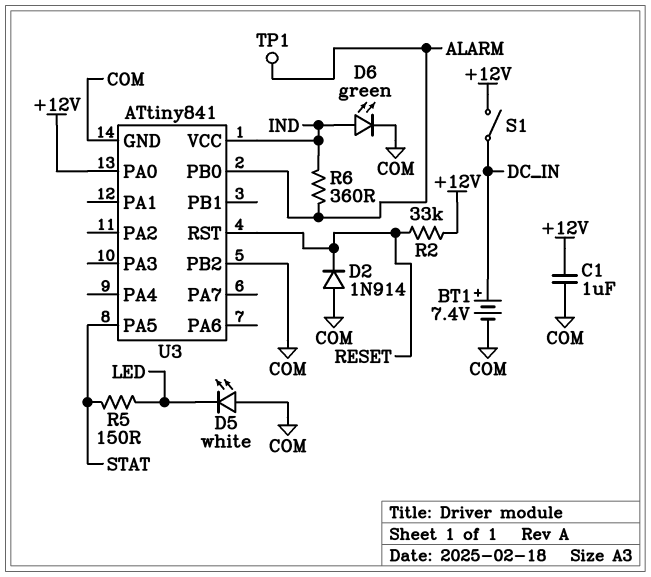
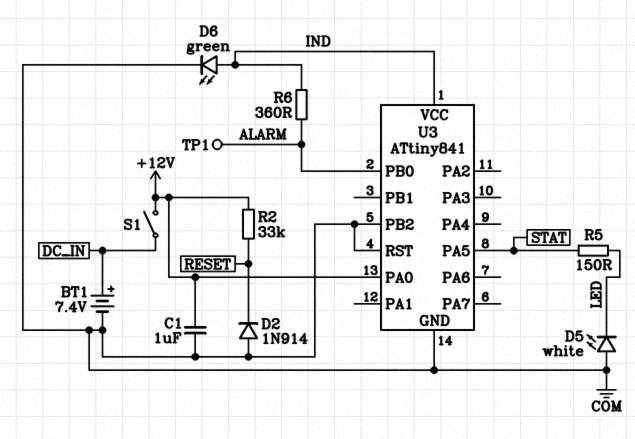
U3 pin RST: RESET -> COM

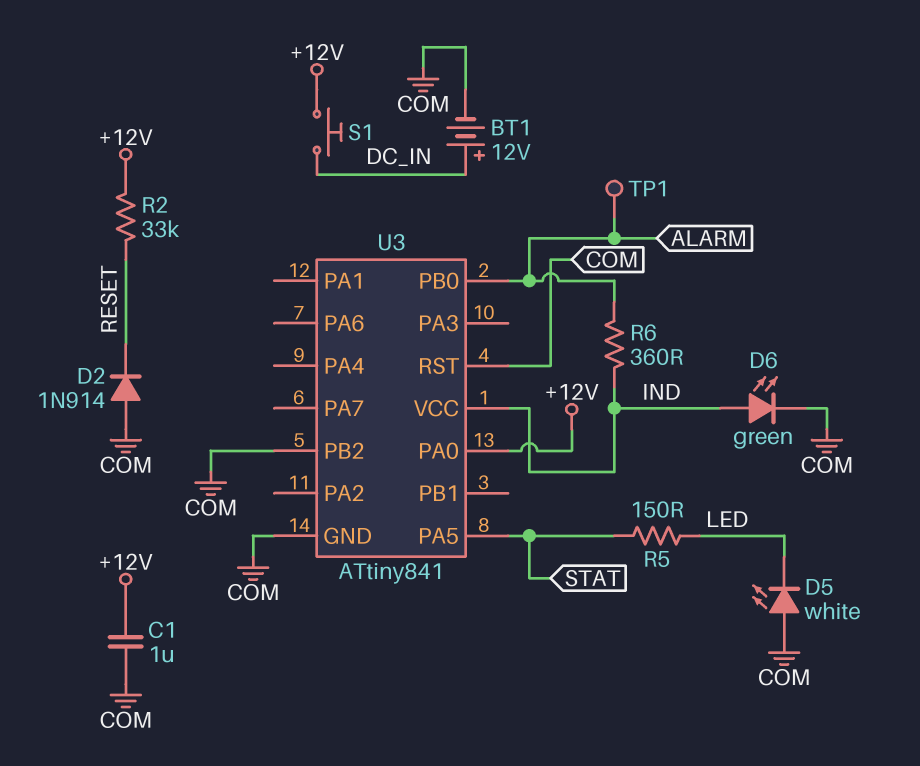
BT1: 7.4V (plus DC_IN, minus COM) -> 12V (plus DC_IN, minus COM)
S1: switch (+12V, DC_IN) -> button (+12V, DC_IN)

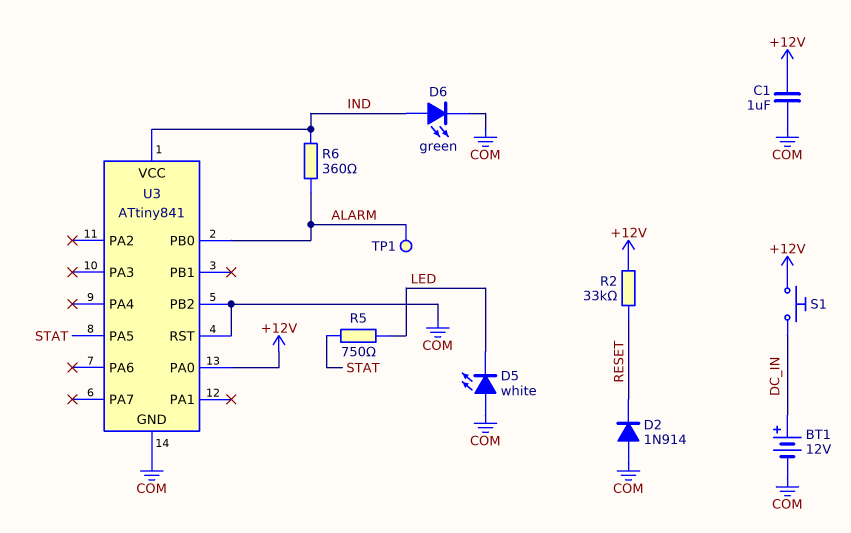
R5: 150 (LED, STAT) -> 750 (LED, STAT)

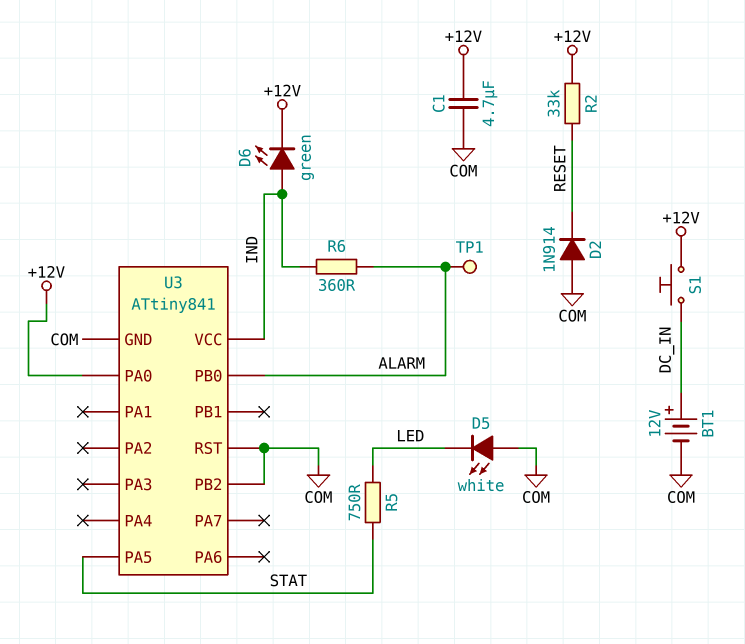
C1: 1uF (+12V, COM) -> 4.7uF (+12V, COM)
D6: LED green (A IND, K COM) -> LED green (A IND, K +12V)

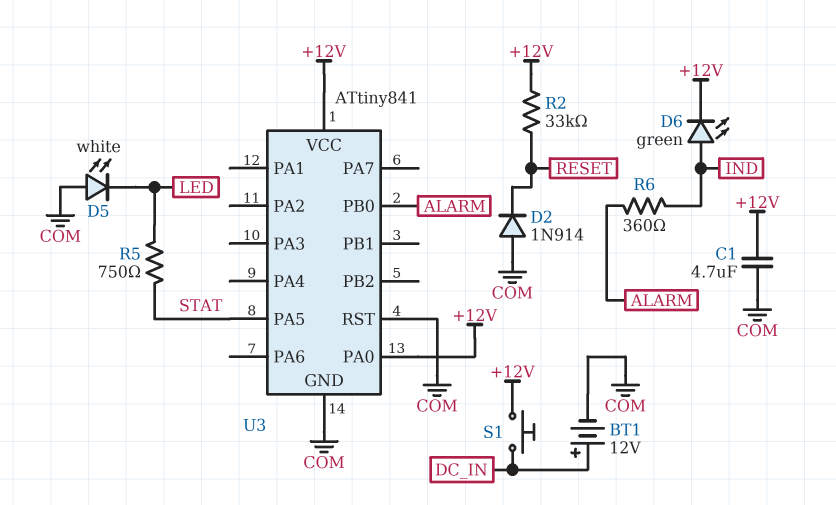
TP1: test point (ALARM) -> none
U3 pin PB2: COM -> none
U3 pin VCC: IND -> +12V

